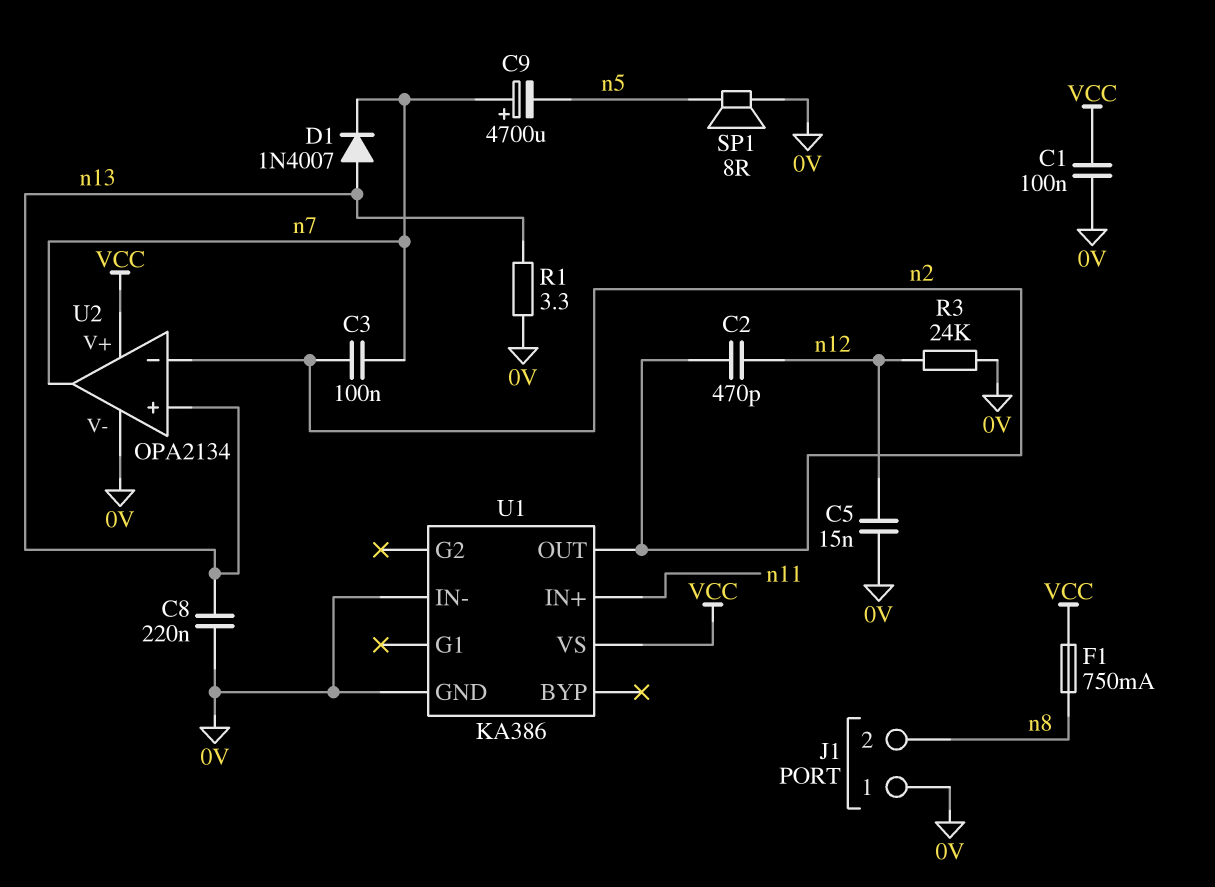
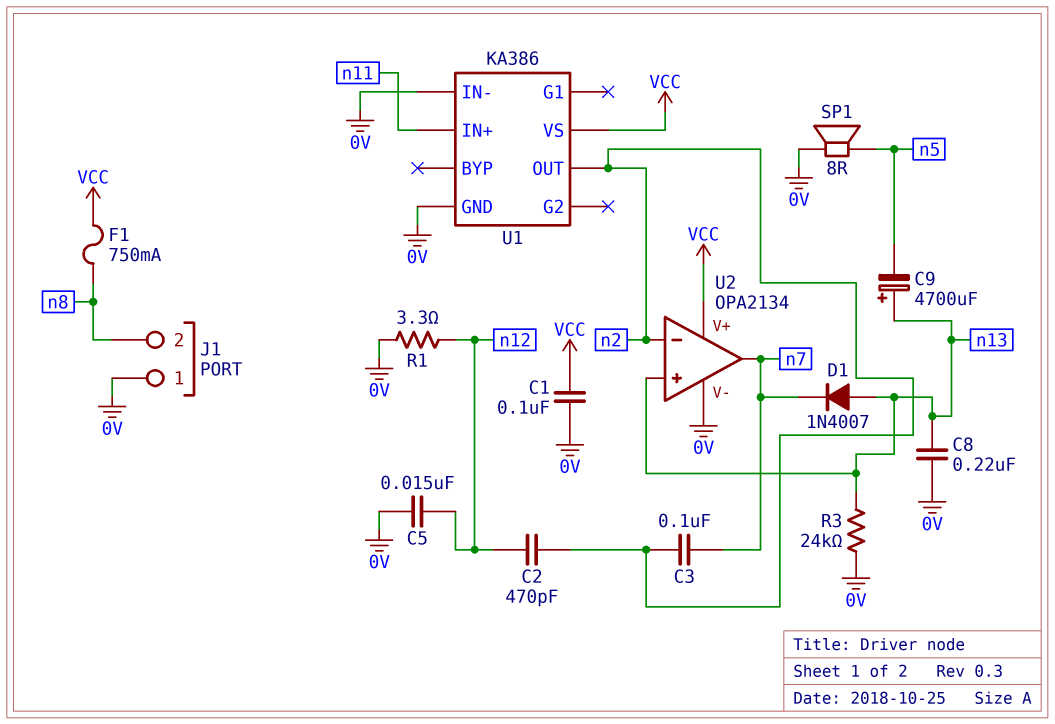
C9: 4700uF (plus n7, minus n5) -> 4700uF (plus n13, minus n5)
R1: 3.3 (0V, n13) -> 3.3 (0V, n12)
R3: 24k (0V, n12) -> 24k (0V, n13)

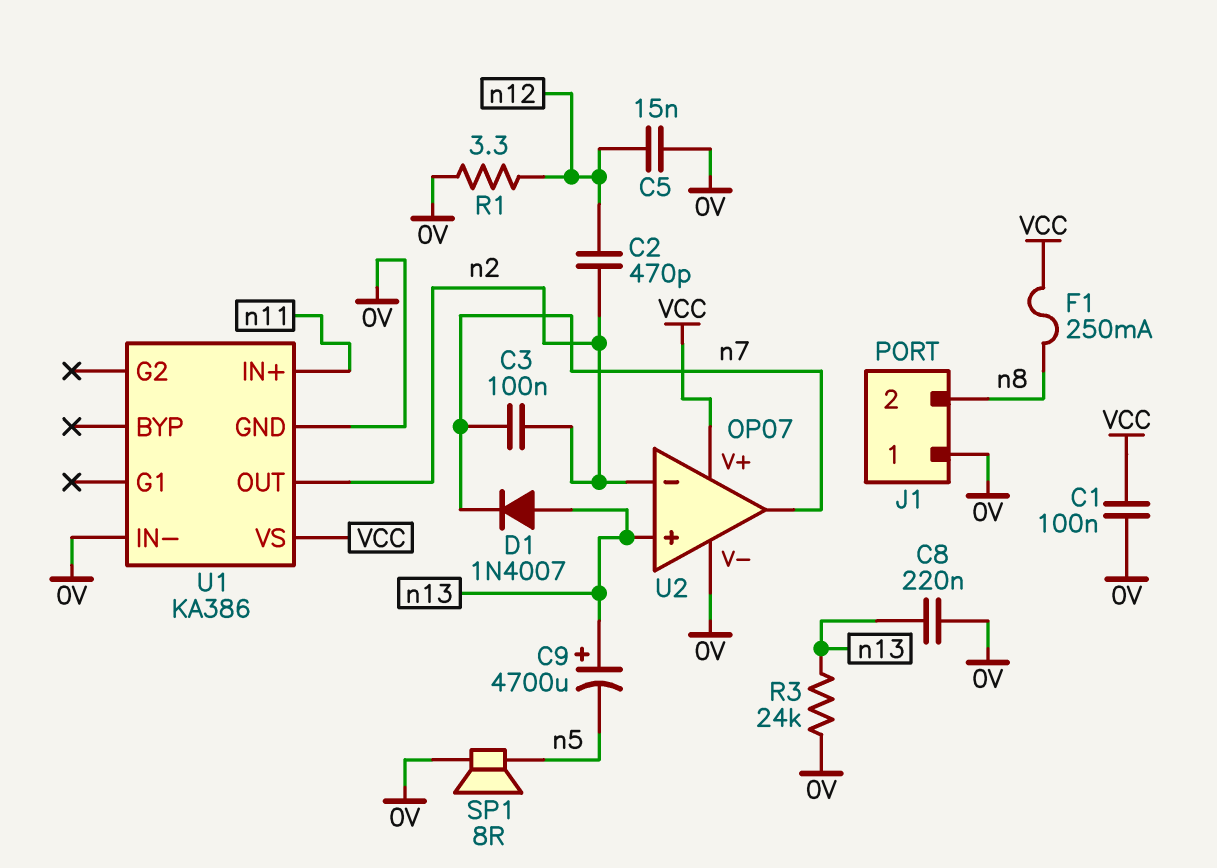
F1: 750mA (VCC, n8) -> 250mA (VCC, n8)
U2: OPA2134 -> OP07

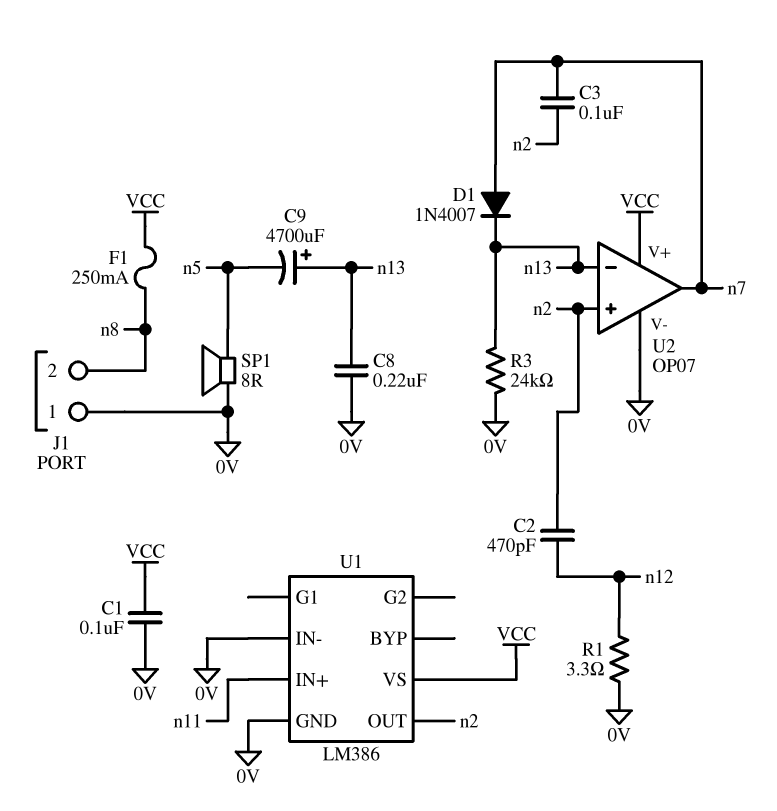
C5: 15nF (0V, n12) -> none
D1: diode 1N4007 (A n13, K n7) -> diode 1N4007 (A n7, K n13)
U1: KA386 -> LM386
U2 pin in+: n13 -> n2
U2 pin in-: n2 -> n13

